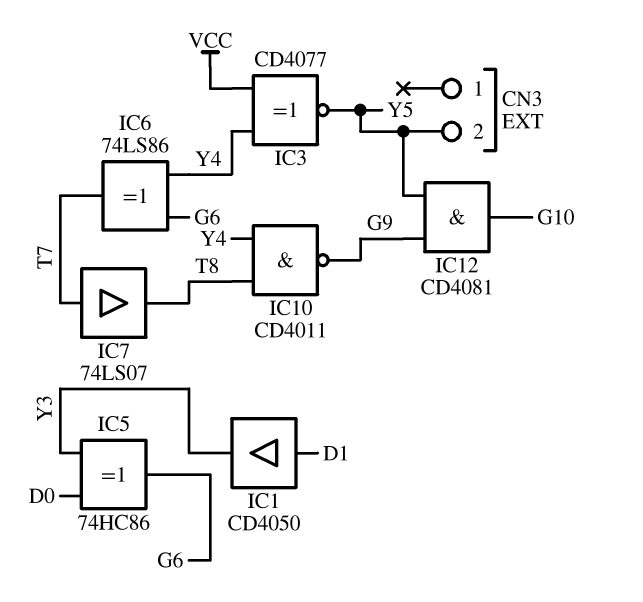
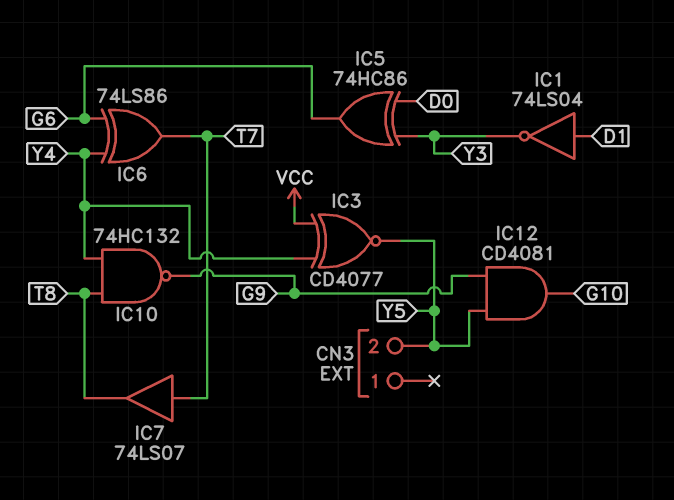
IC1: buffer CD4050 (in D1, out Y3) -> NOT 74LS04 (in D1, out Y3)
IC10: NAND CD4011 (in T8, in Y4, out G9) -> NAND 74HC132 (in T8, in Y4, out G9)

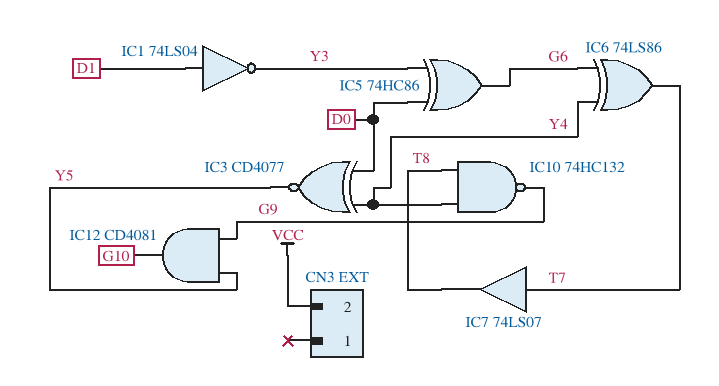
CN3 pin 2: Y5 -> VCC
IC3: XNOR CD4077 (in VCC, in Y4, out Y5) -> XNOR CD4077 (in D0, in Y4, out Y5)

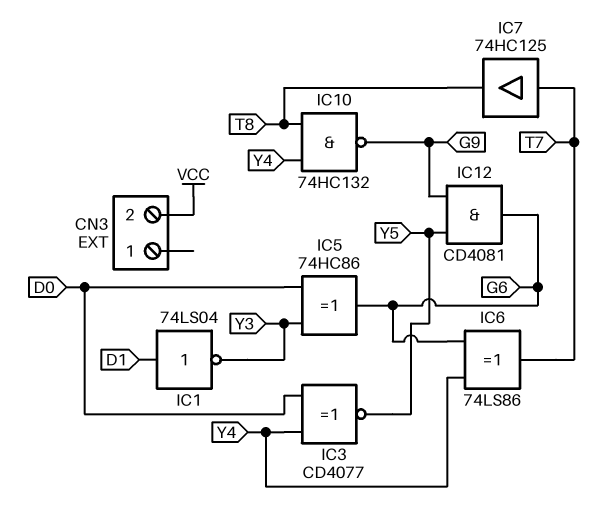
IC7: buffer 74LS07 (in T7, out T8) -> buffer 74HC125 (in T7, out T8)
IC12: AND CD4081 (in G9, in Y5, out G10) -> AND CD4081 (in G9, in Y5, out G6)

